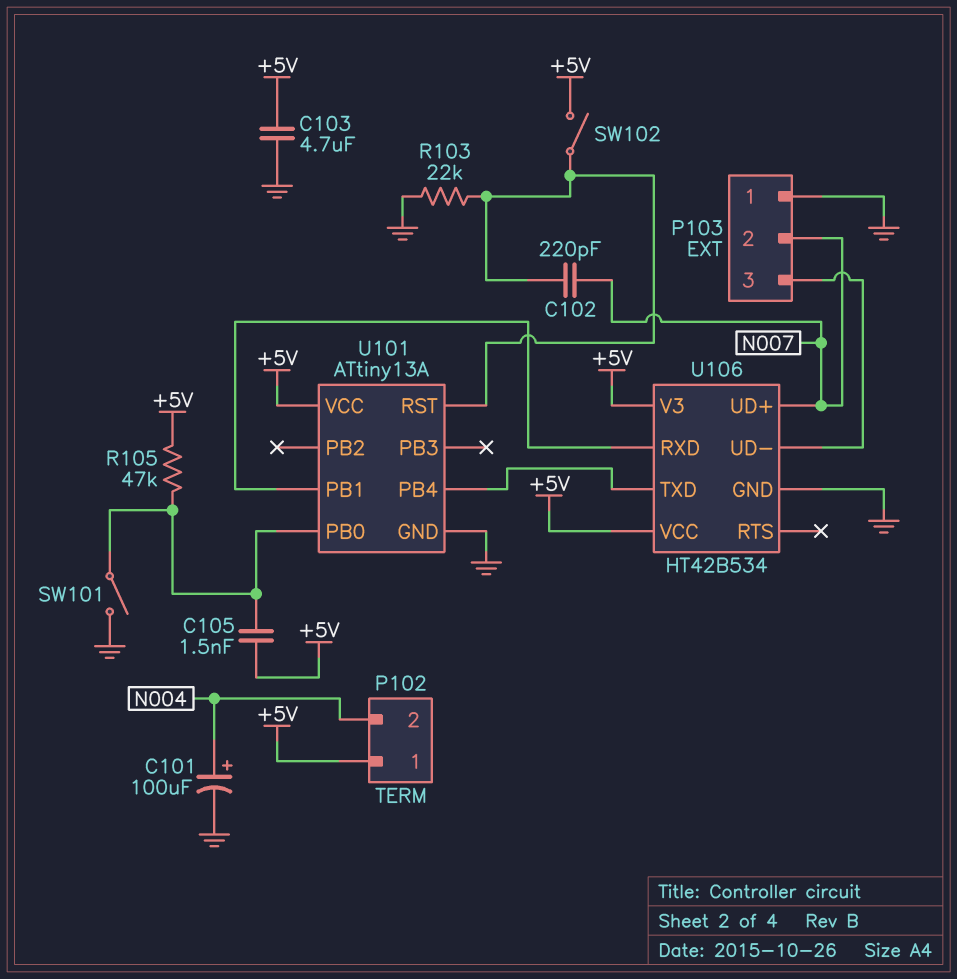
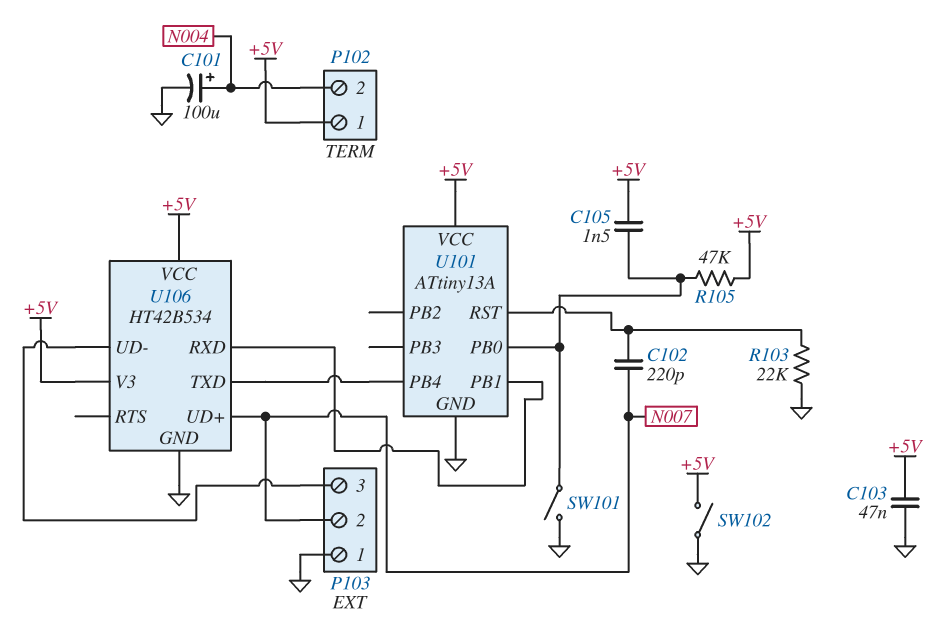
C103: 4.7uF (+5V, GND) -> 47nF (+5V, GND)
SW102: switch (+5V, U101/RST) -> switch (+5V, GND)

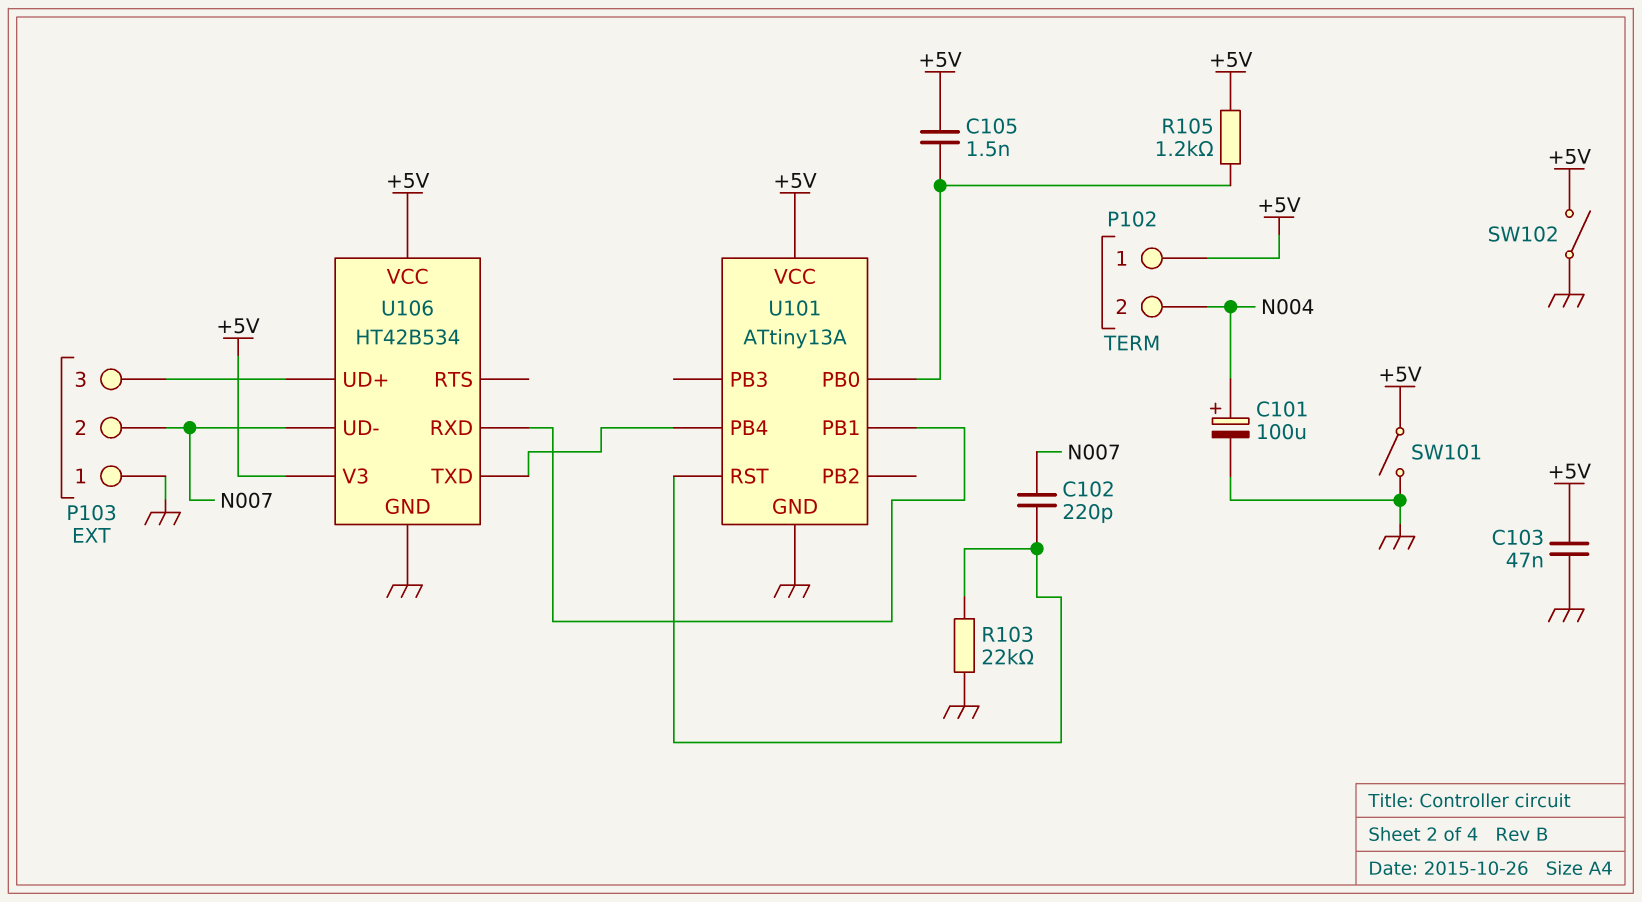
R105: 47k (+5V, U101/PB0) -> 1.2k (+5V, U101/PB0)
SW101: switch (GND, U101/PB0) -> switch (+5V, GND)
U106 pin UD+: N007 -> P103/3
U106 pin UD-: P103/3 -> N007

